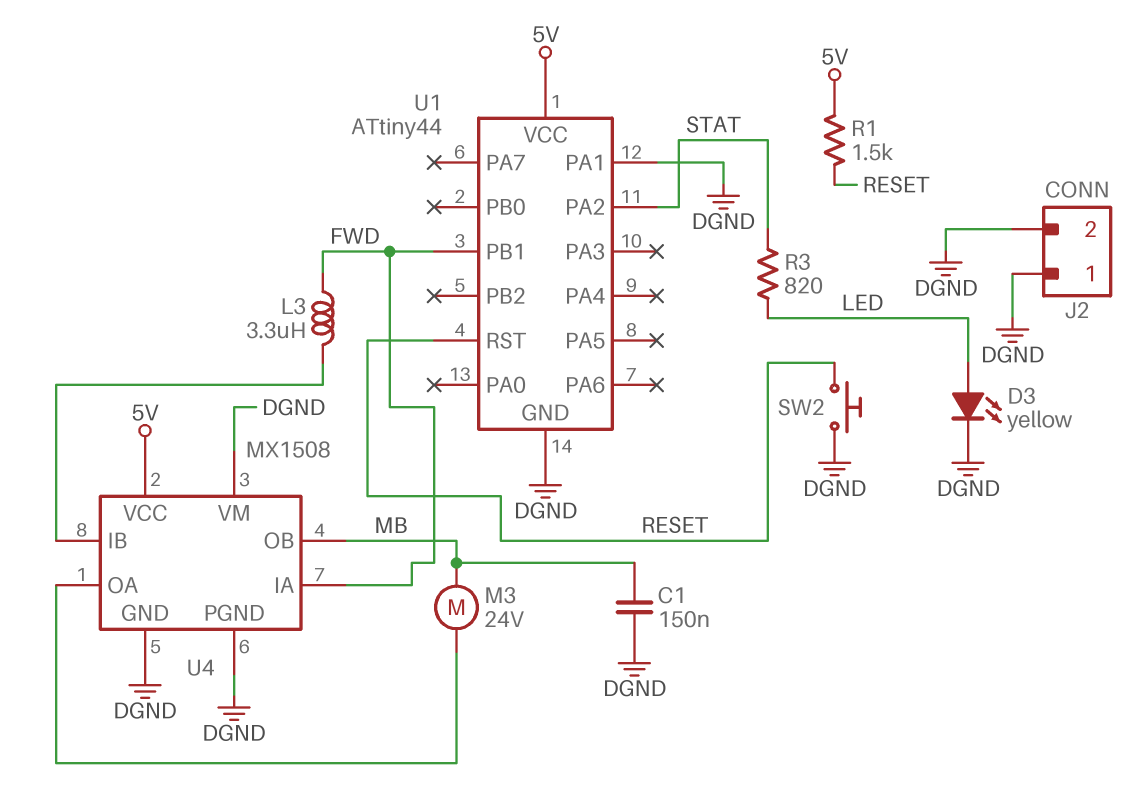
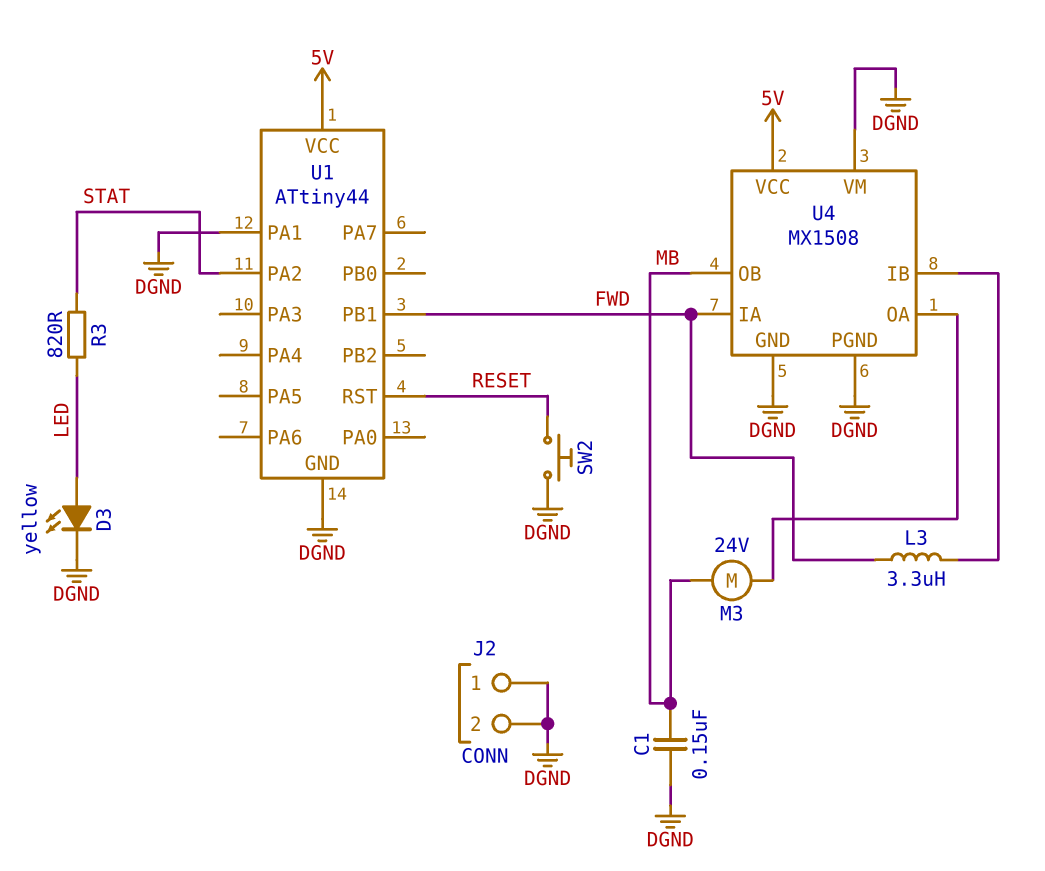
R1: 1.5k (5V, RESET) -> none

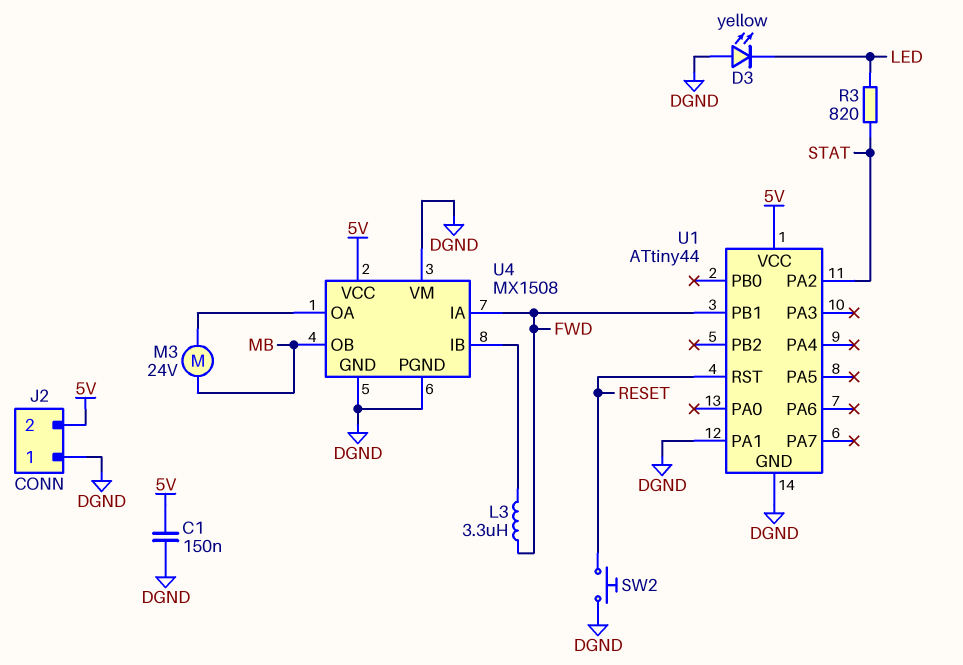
C1: 150nF (DGND, MB) -> 150nF (5V, DGND)
D3: LED yellow (A LED, K DGND) -> LED yellow (A DGND, K LED)
J2 pin 2: DGND -> 5V

